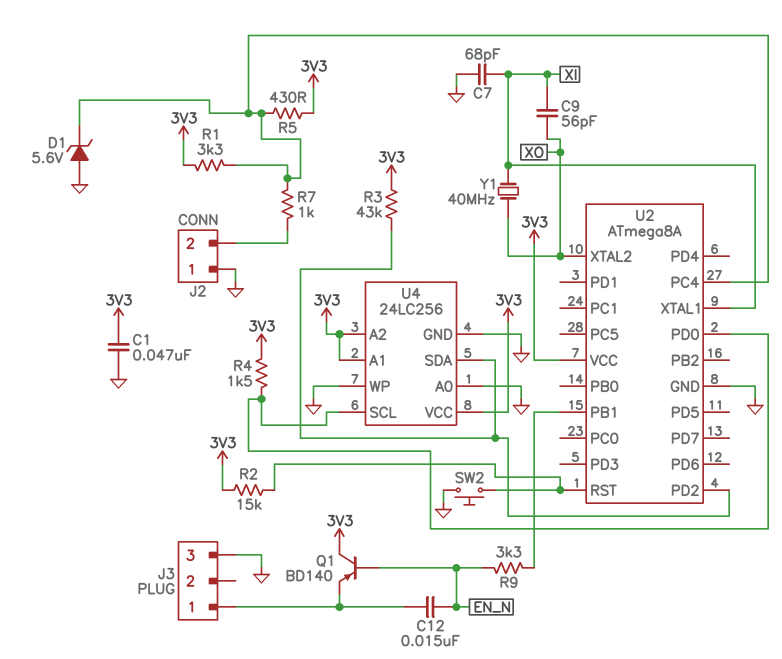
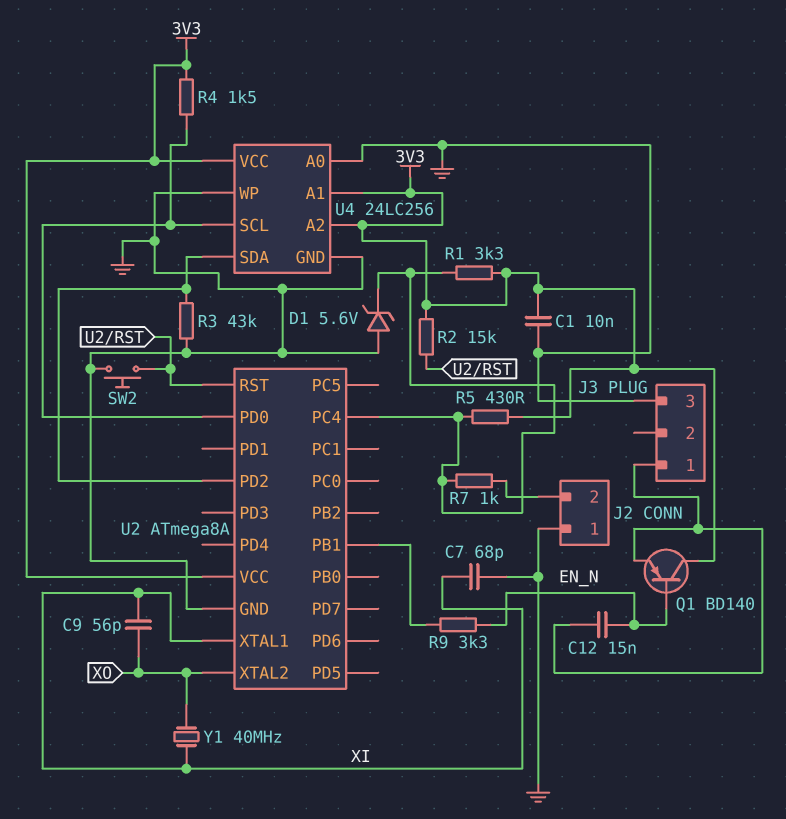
C1: 47nF (3V3, GND) -> 10nF (3V3, GND)
R3: 43k (3V3, U2/PD2) -> 43k (GND, U2/PD2)

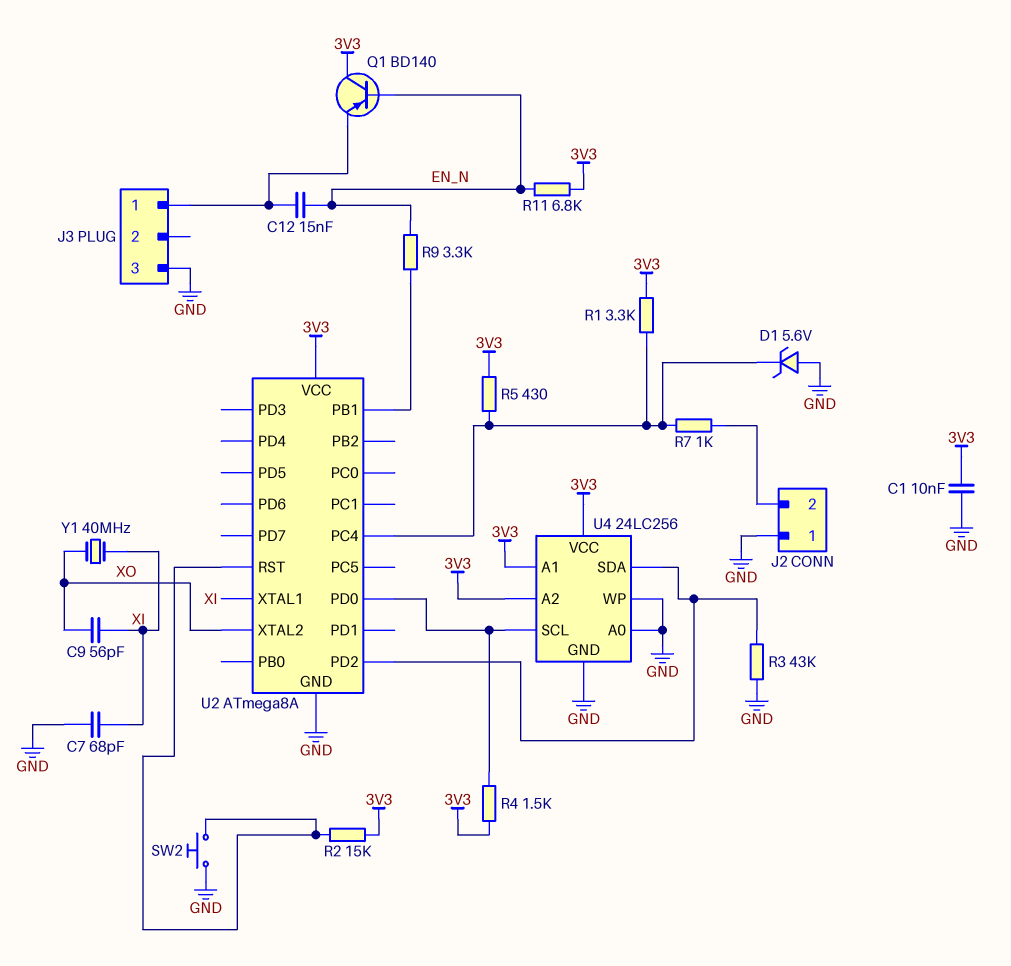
R11: none -> 6.8k (3V3, EN_N)

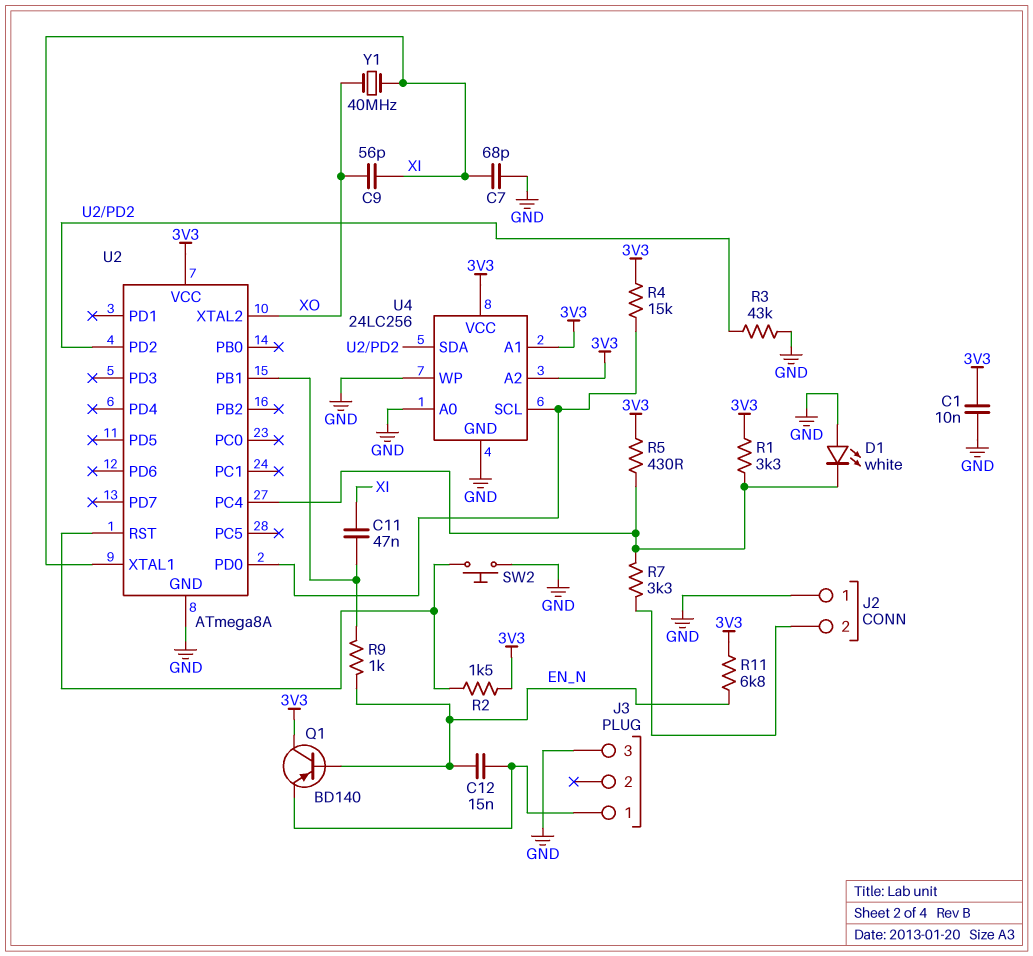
C11: none -> 47nF (U2/PB1, XI)
D1: zener 5.6V (A GND, K U2/PC4) -> LED white (A GND, K U2/PC4)
R2: 15k (3V3, U2/RST) -> 1.5k (3V3, U2/RST)
R4: 1.5k (3V3, U2/PD0) -> 15k (3V3, U2/PD0)
R7: 1k (J2/2, U2/PC4) -> 3.3k (J2/2, U2/PC4)
R9: 3.3k (EN_N, U2/PB1) -> 1k (EN_N, U2/PB1)

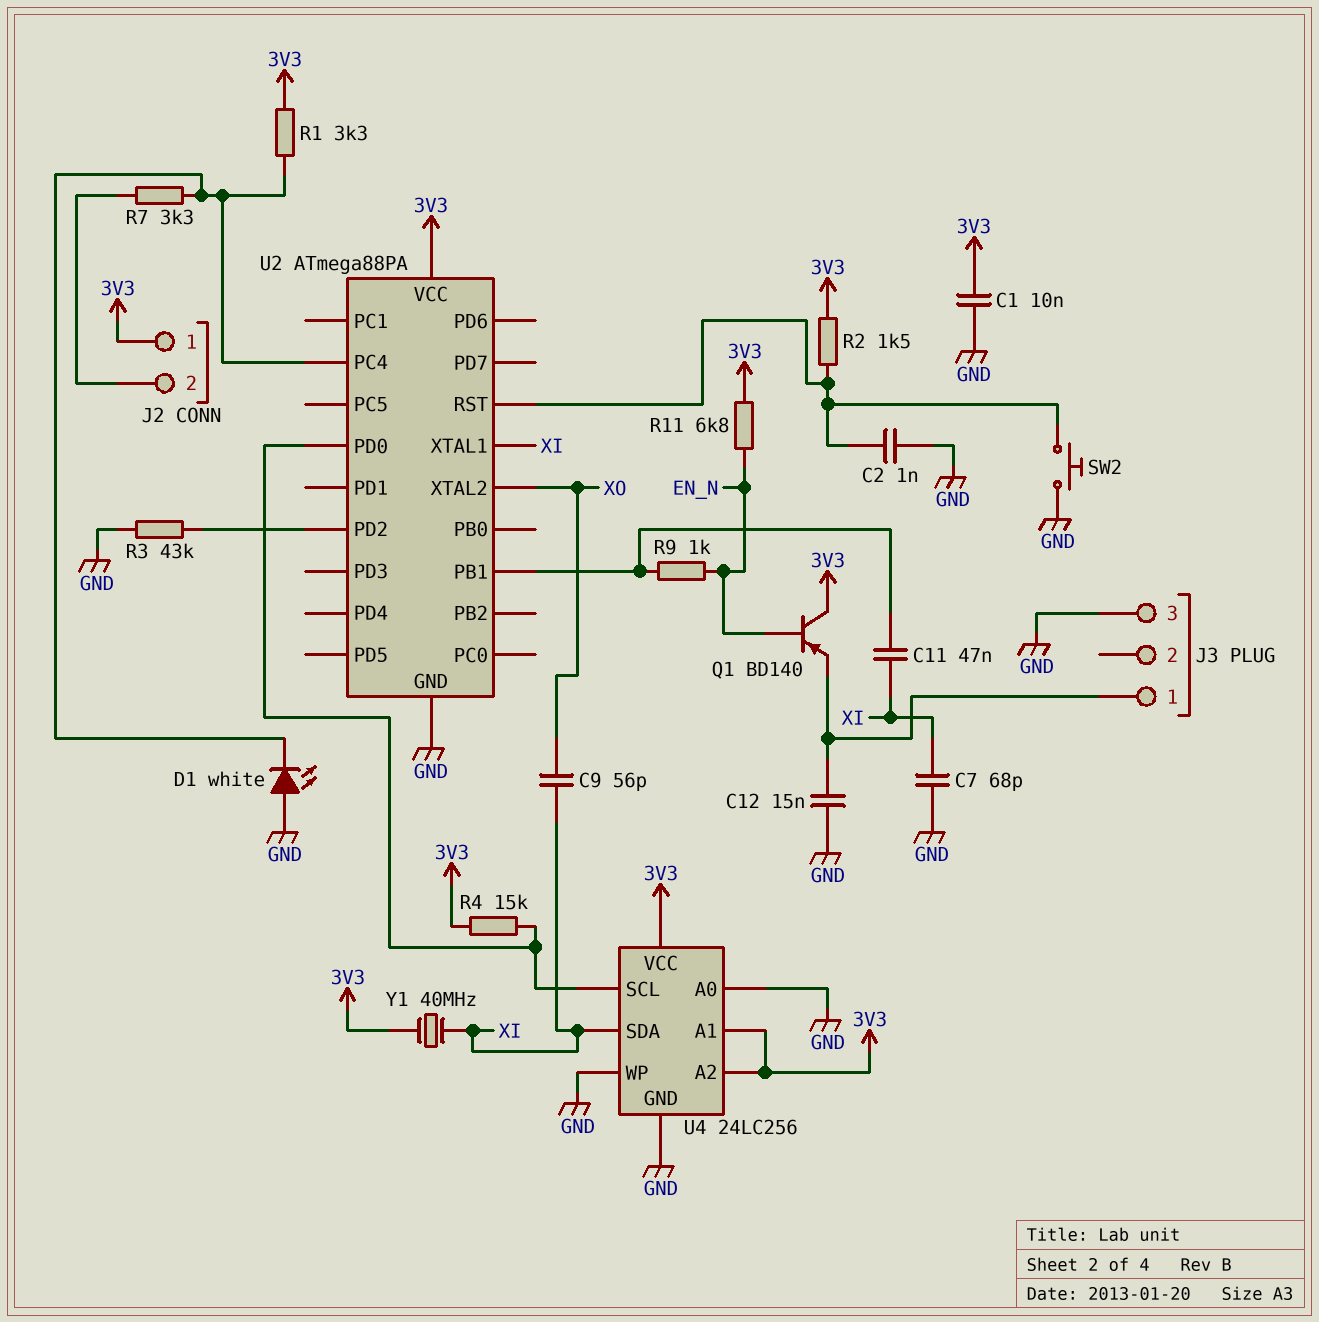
C2: none -> 1nF (GND, U2/RST)
C12: 15nF (EN_N, J3/1) -> 15nF (GND, J3/1)
J2 pin 1: GND -> 3V3
R5: 430 (3V3, U2/PC4) -> none
U2: ATmega8A -> ATmega88PA
U4 pin SDA: U2/PD2 -> XI
Y1: 40MHz (XI, XO) -> 40MHz (3V3, XI)

